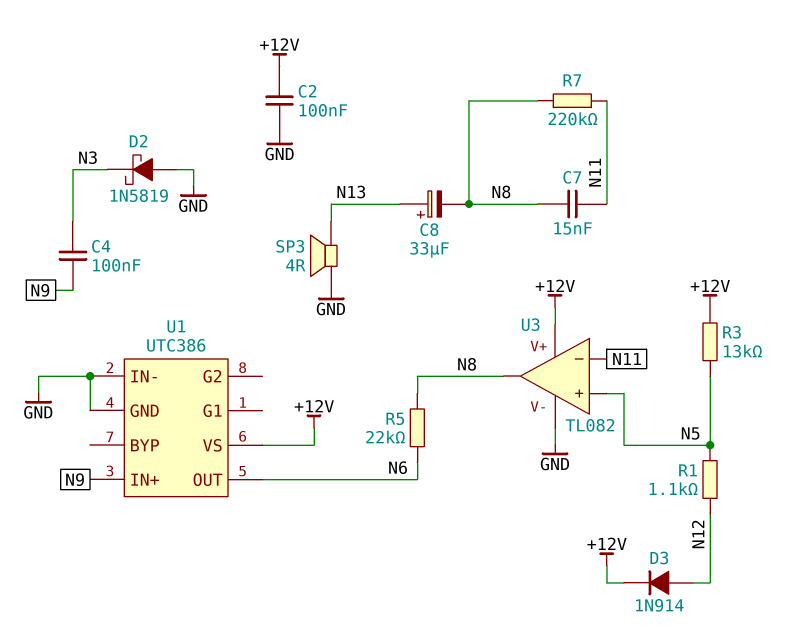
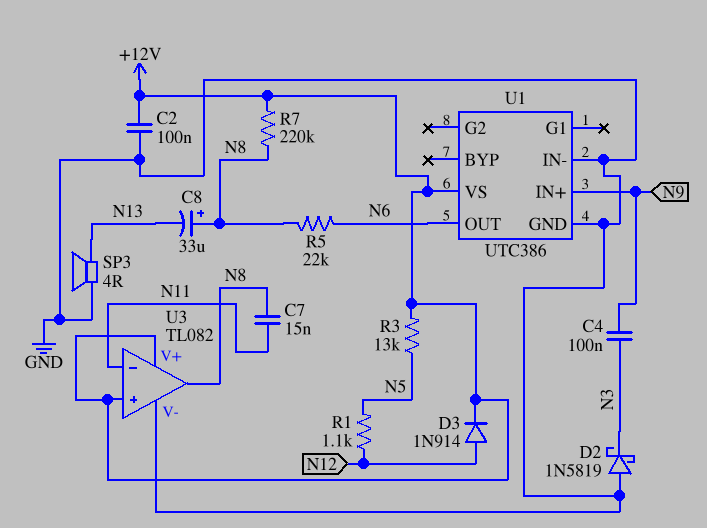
C8: 33uF (plus N13, minus N8) -> 33uF (plus N8, minus N13)
R7: 220k (N8, N11) -> 220k (+12V, N8)
U3 pin in+: N5 -> +12V

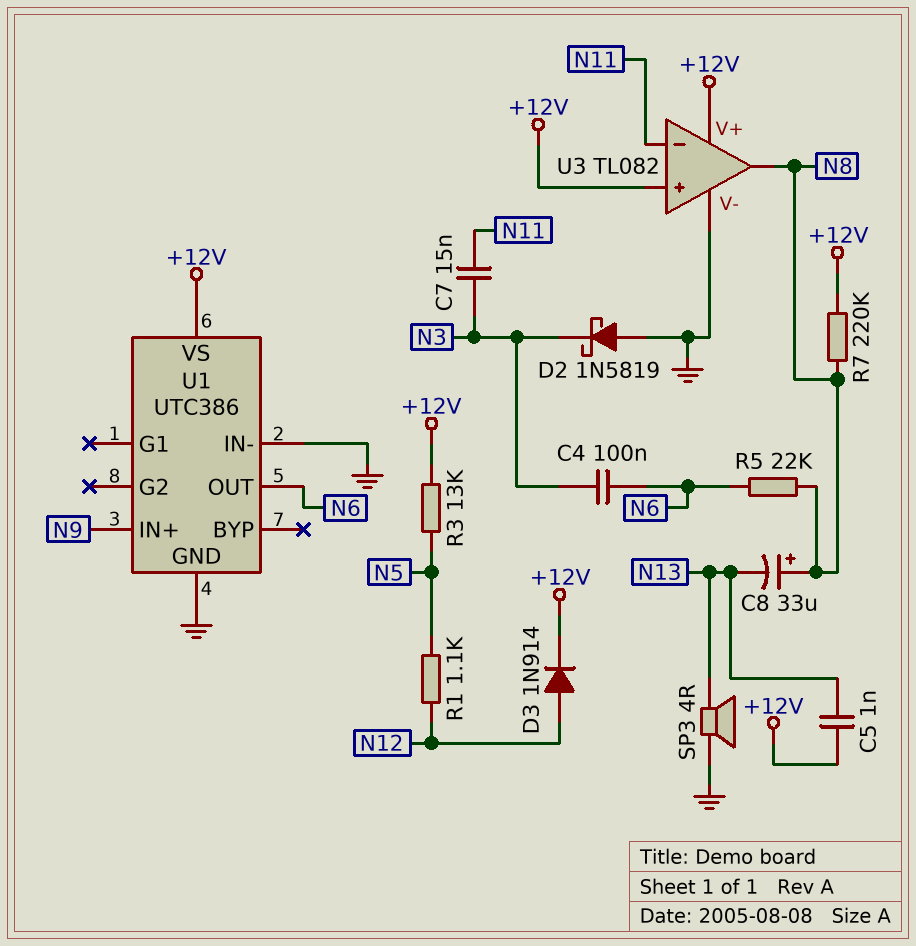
C2: 100nF (+12V, GND) -> none
C4: 100nF (N3, N9) -> 100nF (N3, N6)
C5: none -> 1nF (+12V, N13)
C7: 15nF (N8, N11) -> 15nF (N3, N11)

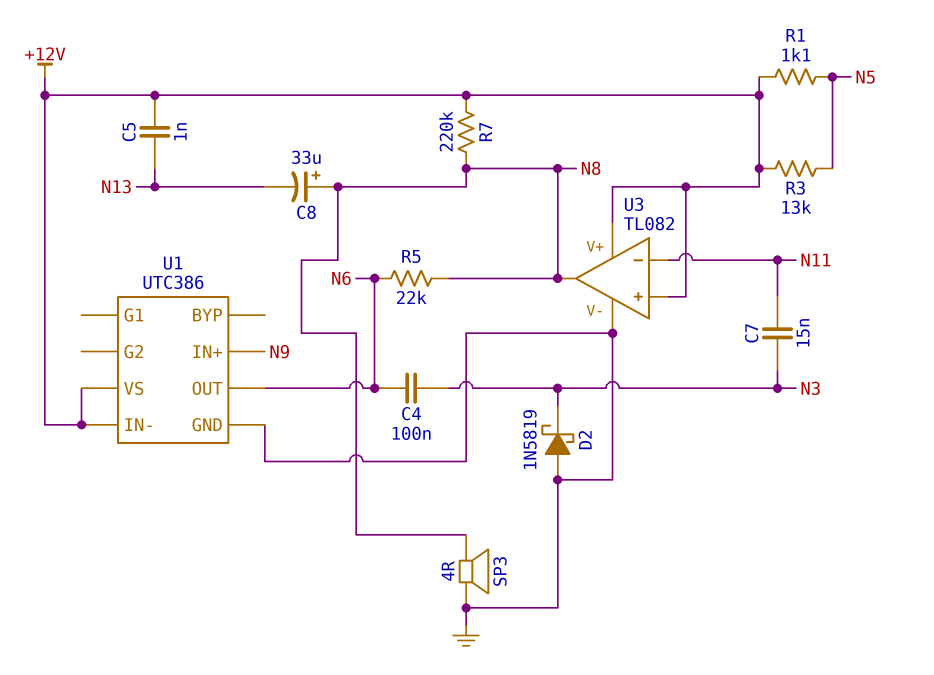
D3: diode 1N914 (A N12, K +12V) -> none
R1: 1.1k (N5, N12) -> 1.1k (+12V, N5)
SP3: speaker 4R (GND, N13) -> speaker 4R (GND, N8)
U1 pin IN-: GND -> +12V

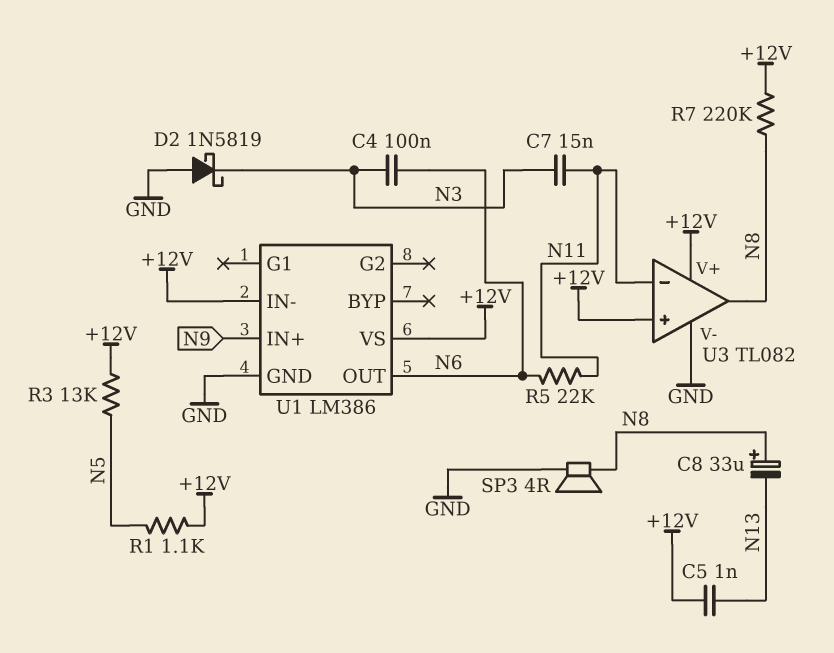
R5: 22k (N6, N8) -> 22k (N6, N11)
U1: UTC386 -> LM386

